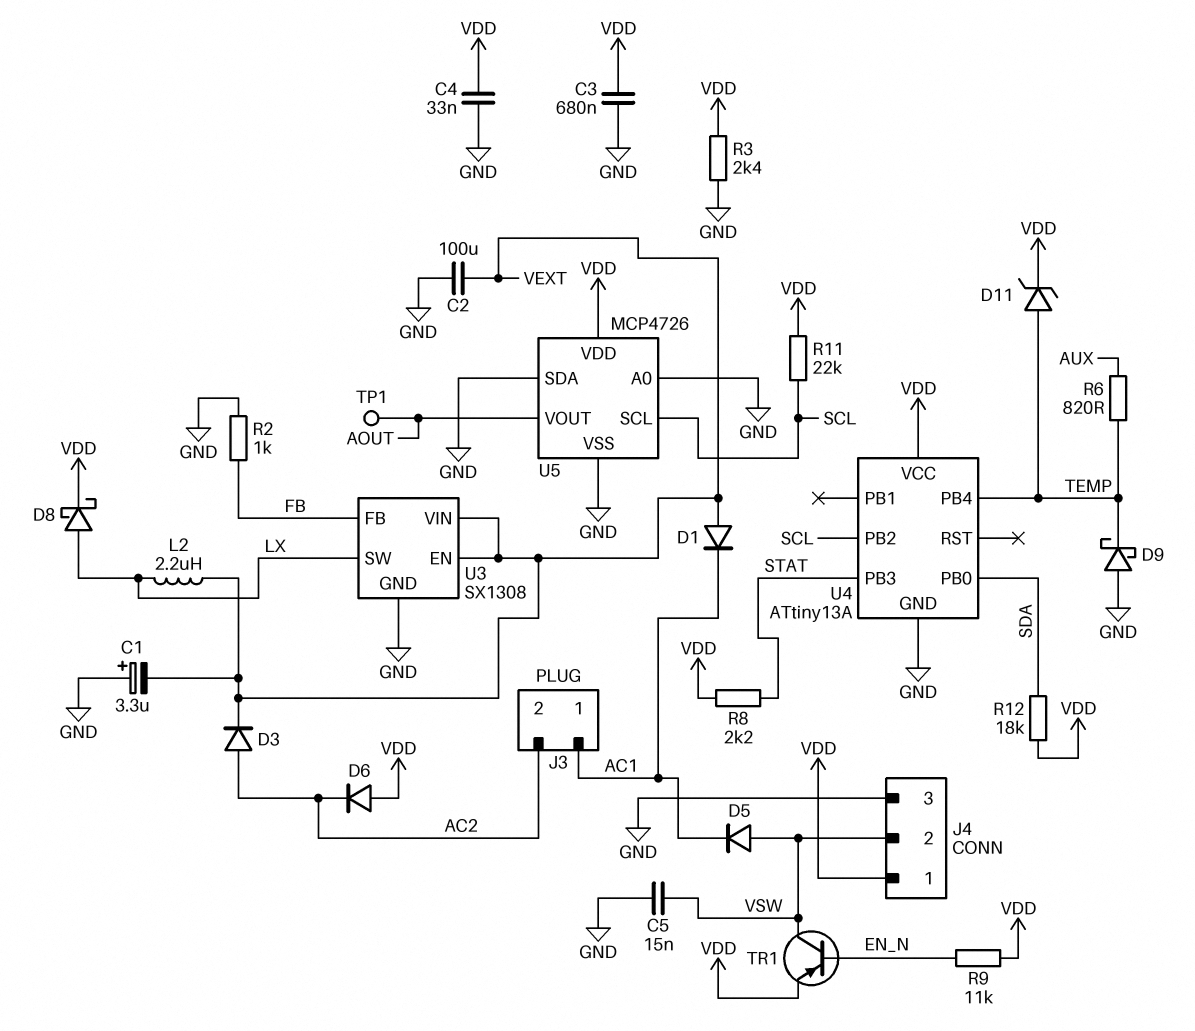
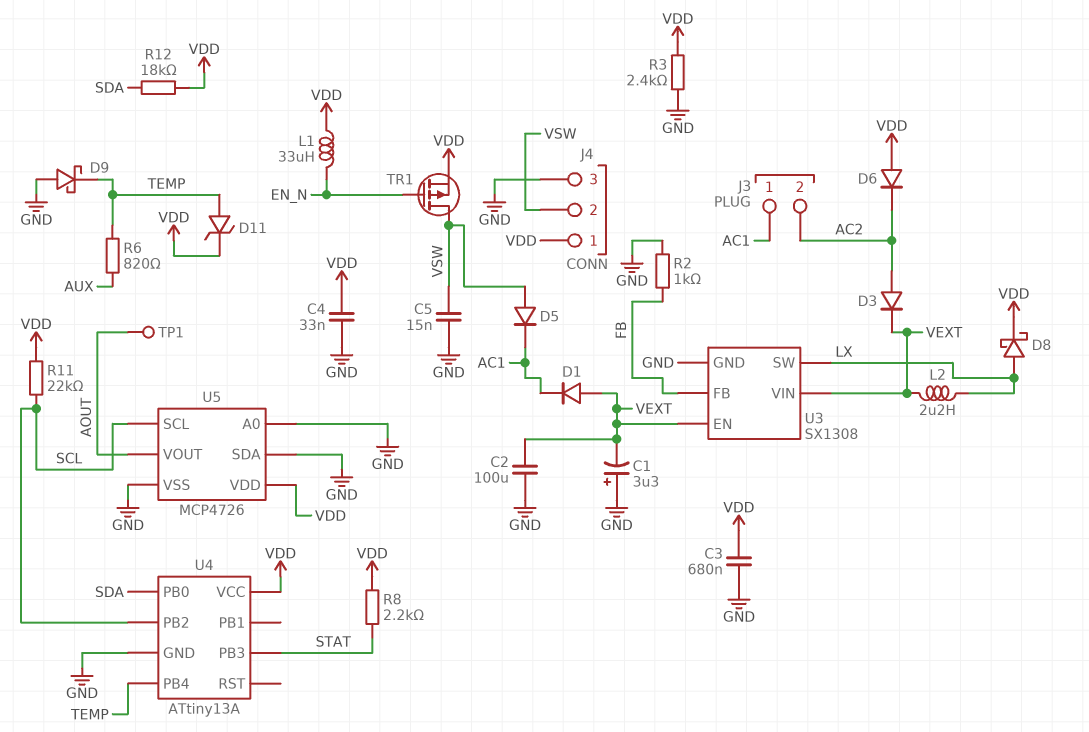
L1: none -> 33uH (EN_N, VDD)
R9: 11k (EN_N, VDD) -> none
TR1: PNP (B EN_N, C VSW, E VDD) -> PMOS (G EN_N, D VSW, S VDD)

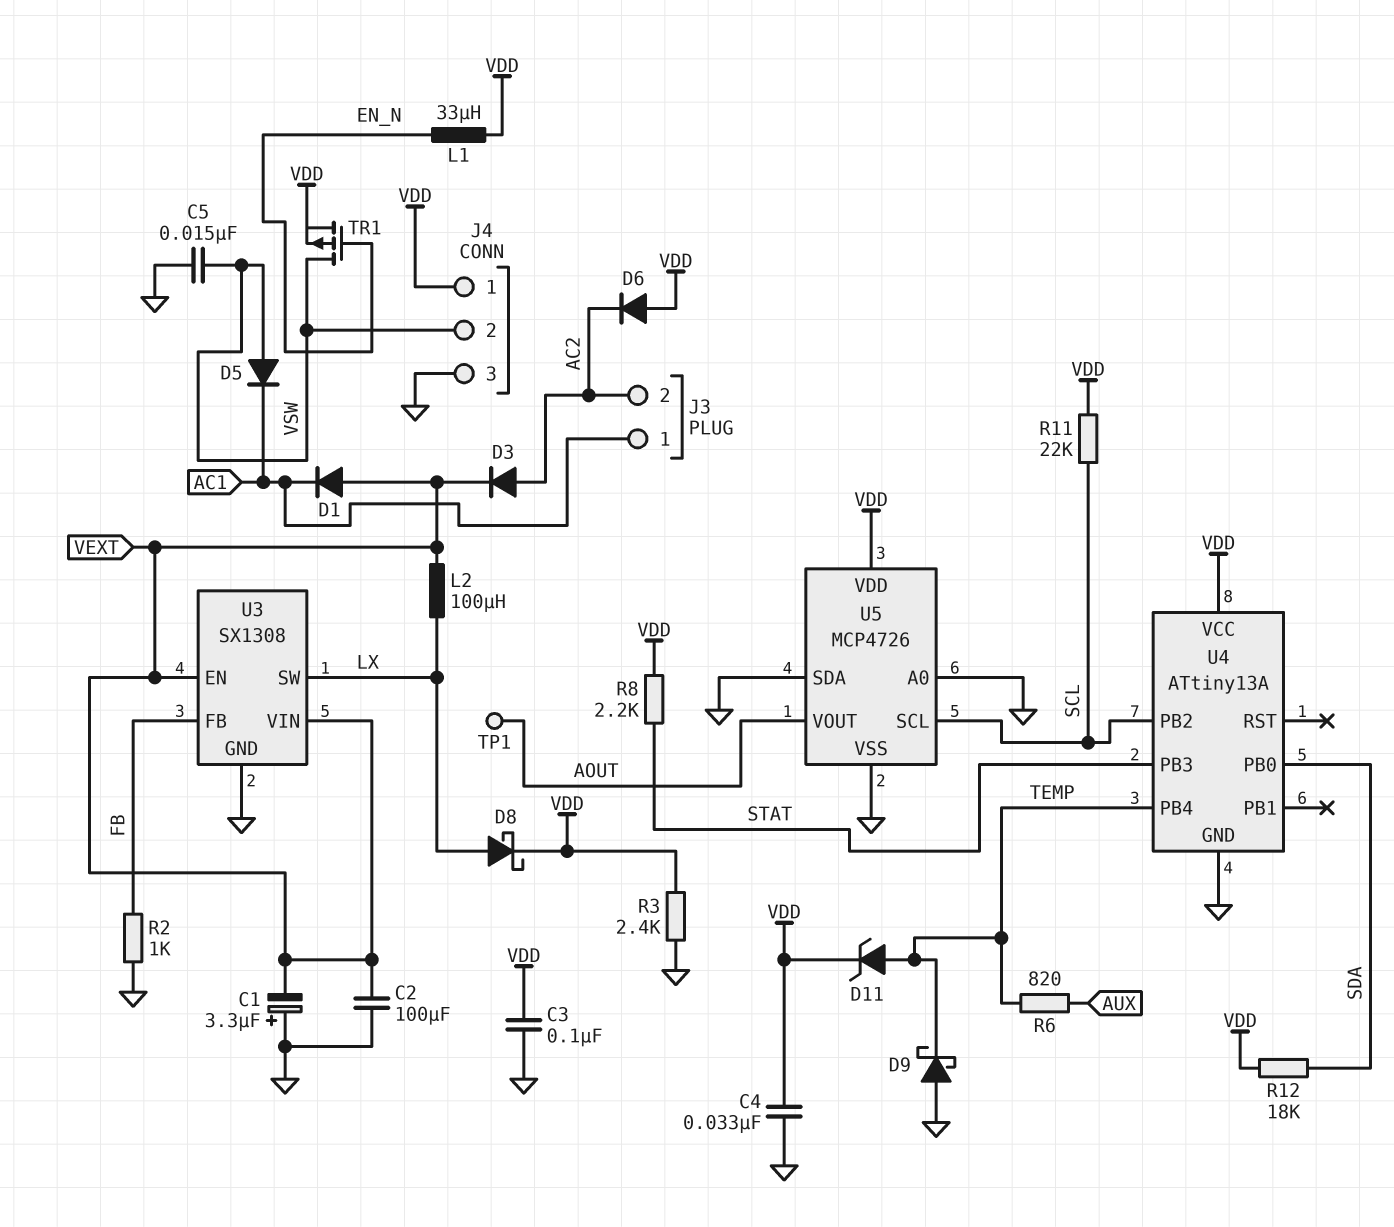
C3: 680nF (GND, VDD) -> 100nF (GND, VDD)
L2: 2.2uH (LX, VEXT) -> 100uH (LX, VEXT)

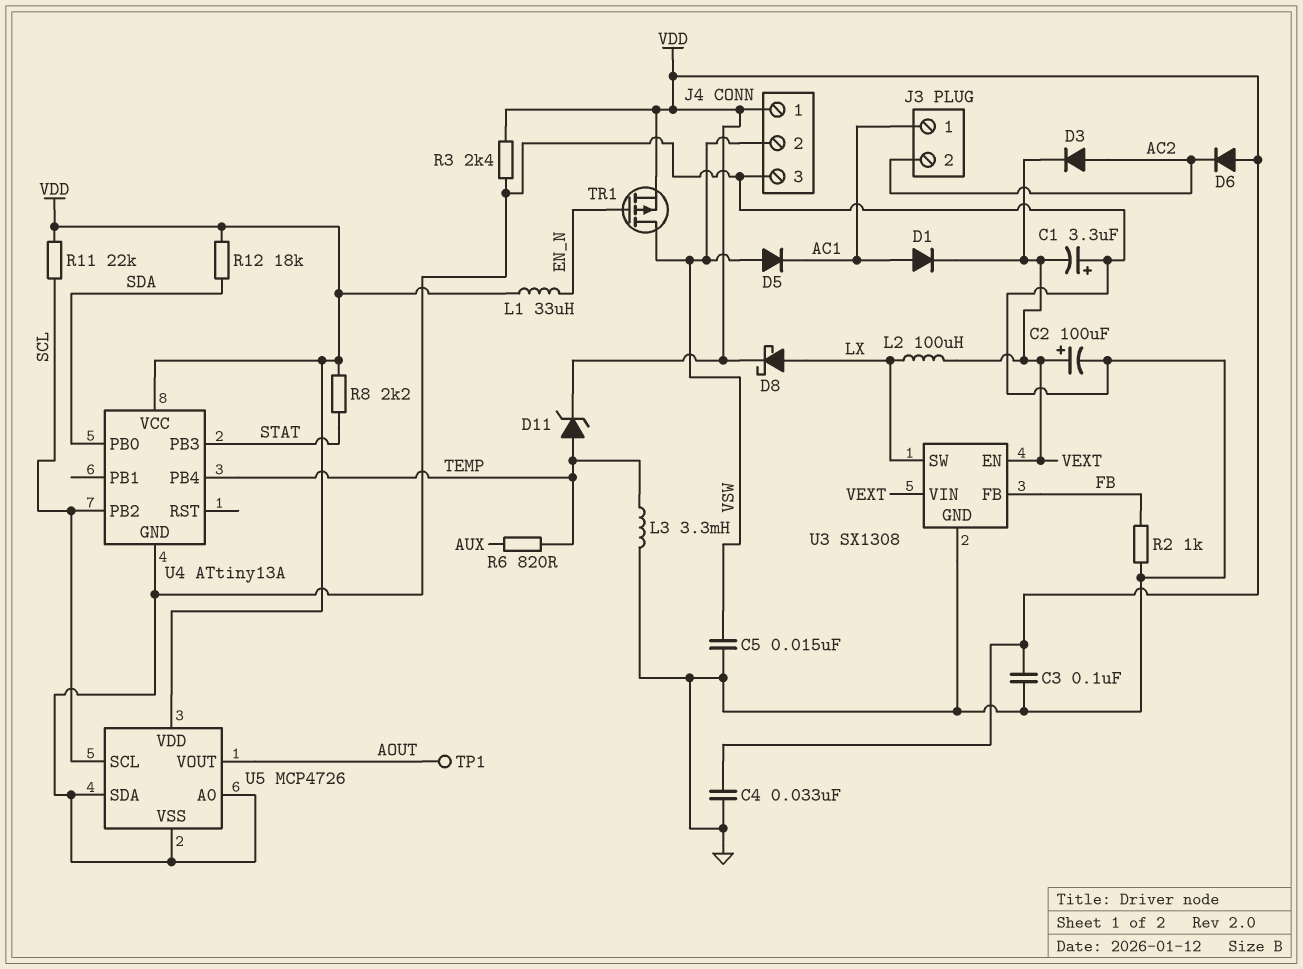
C2: 100uF (GND, VEXT) -> 100uF (plus VEXT, minus GND)
D1: diode (A VEXT, K AC1) -> diode (A AC1, K VEXT)
D9: schottky (A GND, K TEMP) -> none
L3: none -> 3.3mH (GND, TEMP)

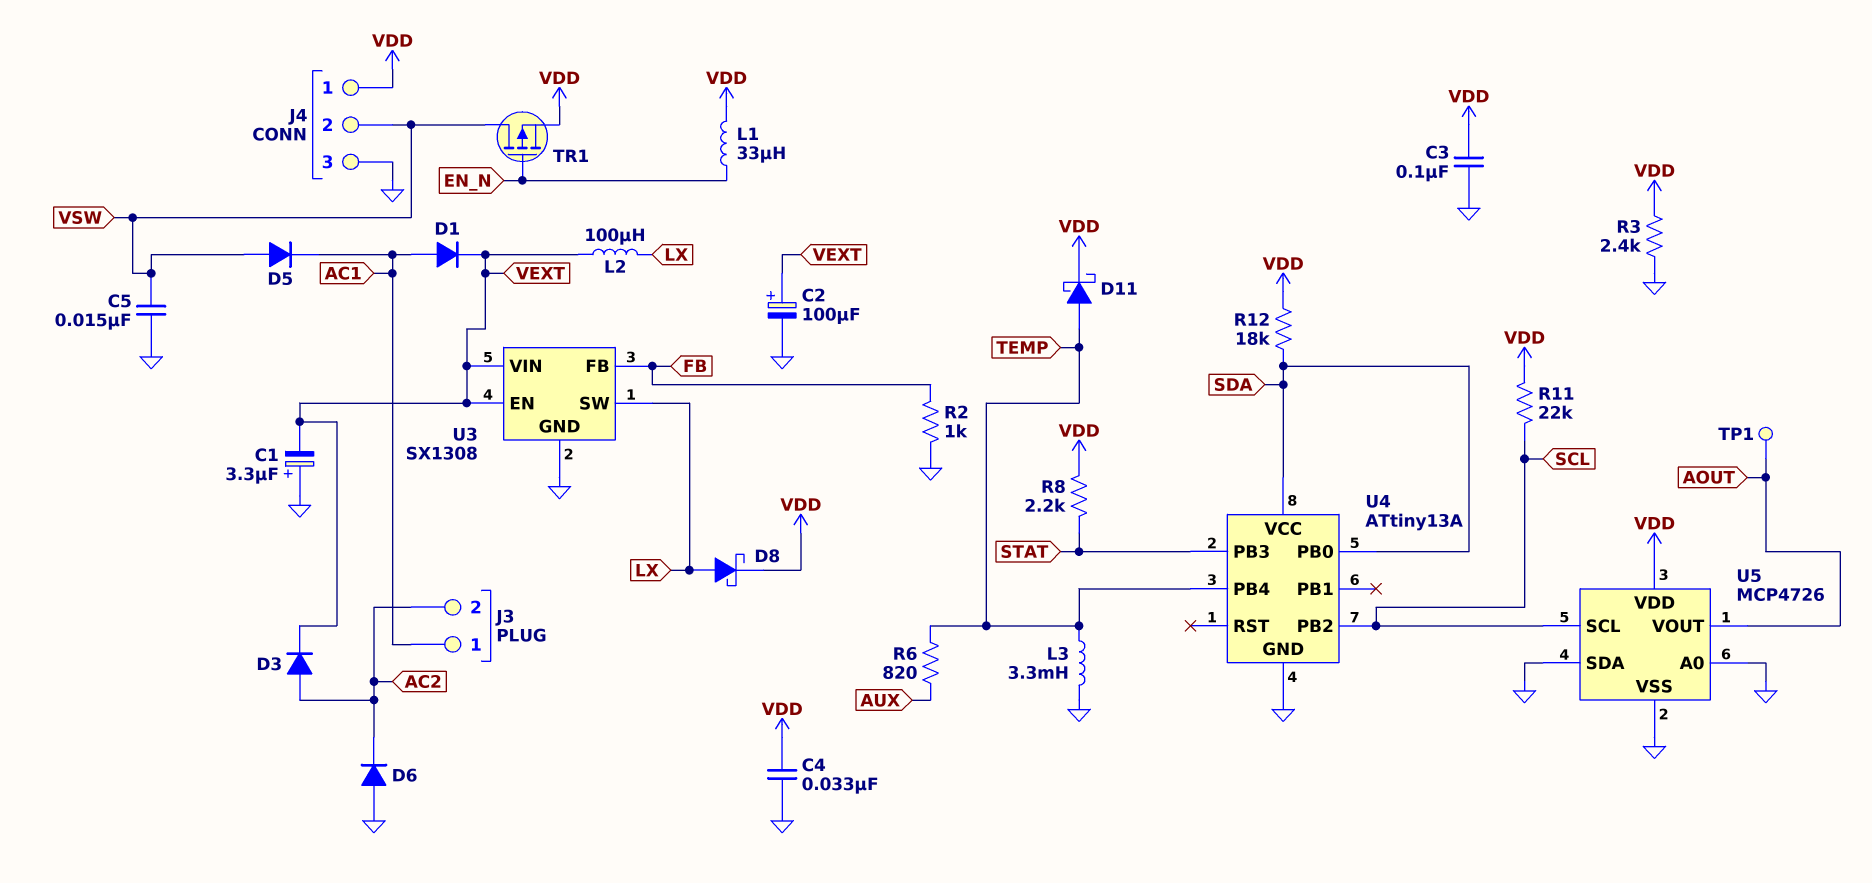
D6: diode (A VDD, K AC2) -> diode (A GND, K AC2)
D11: zener (A TEMP, K VDD) -> schottky (A TEMP, K VDD)
U4 pin VCC: VDD -> SDA

